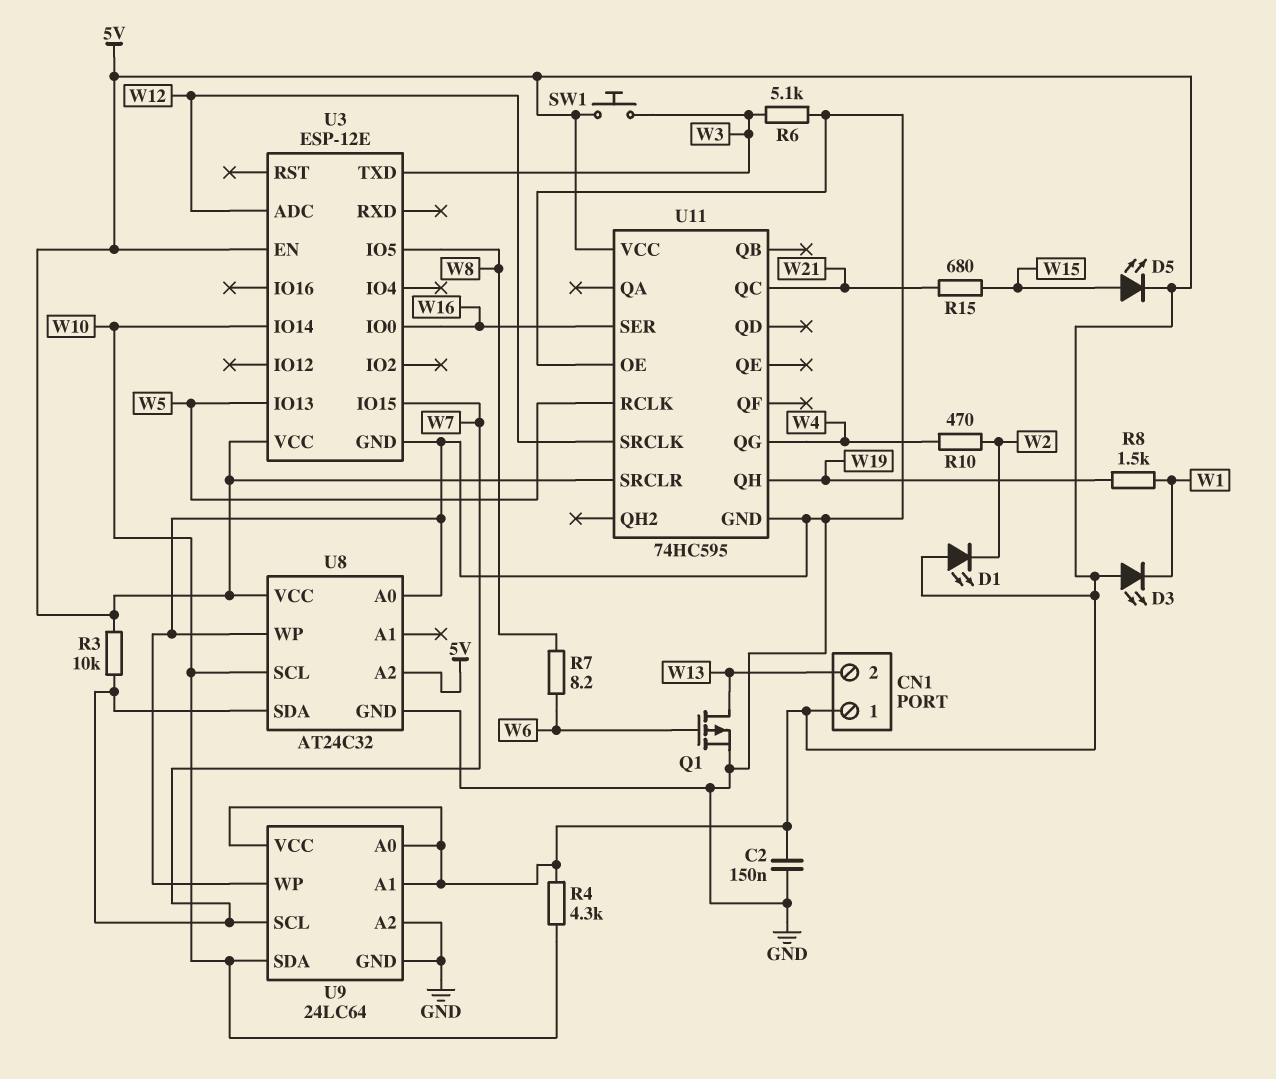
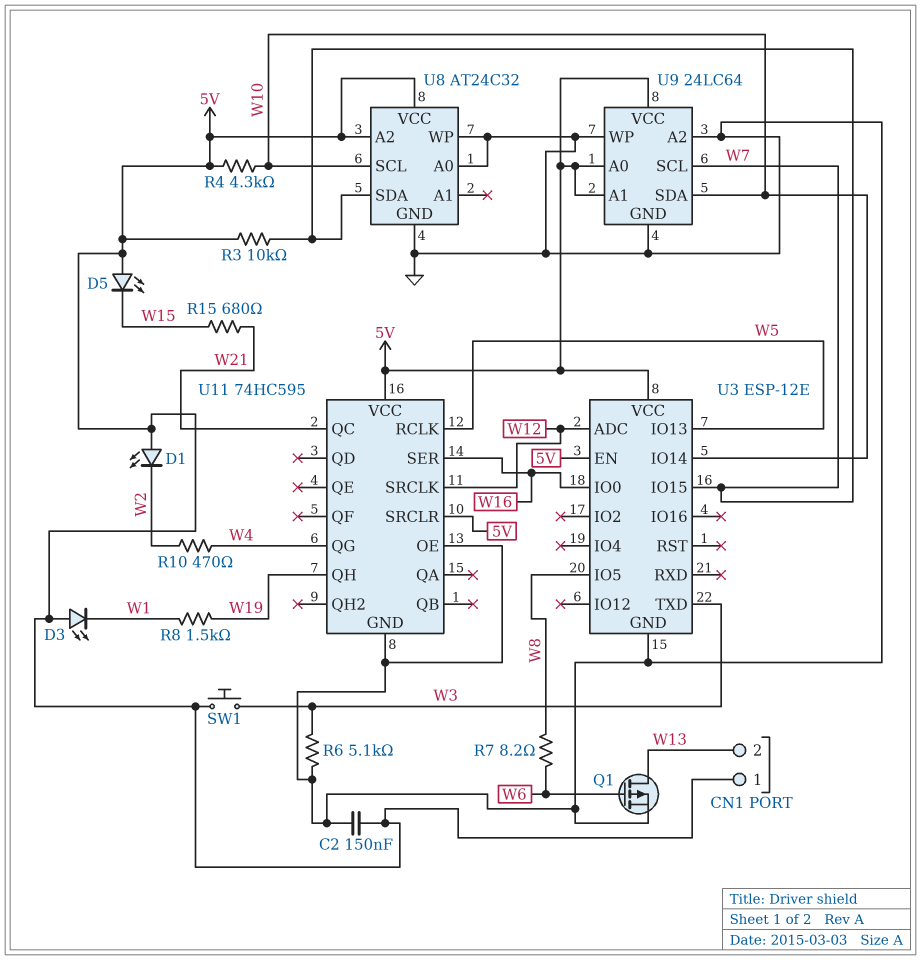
D5: LED (A W15, K 5V) -> LED (A 5V, K W15)

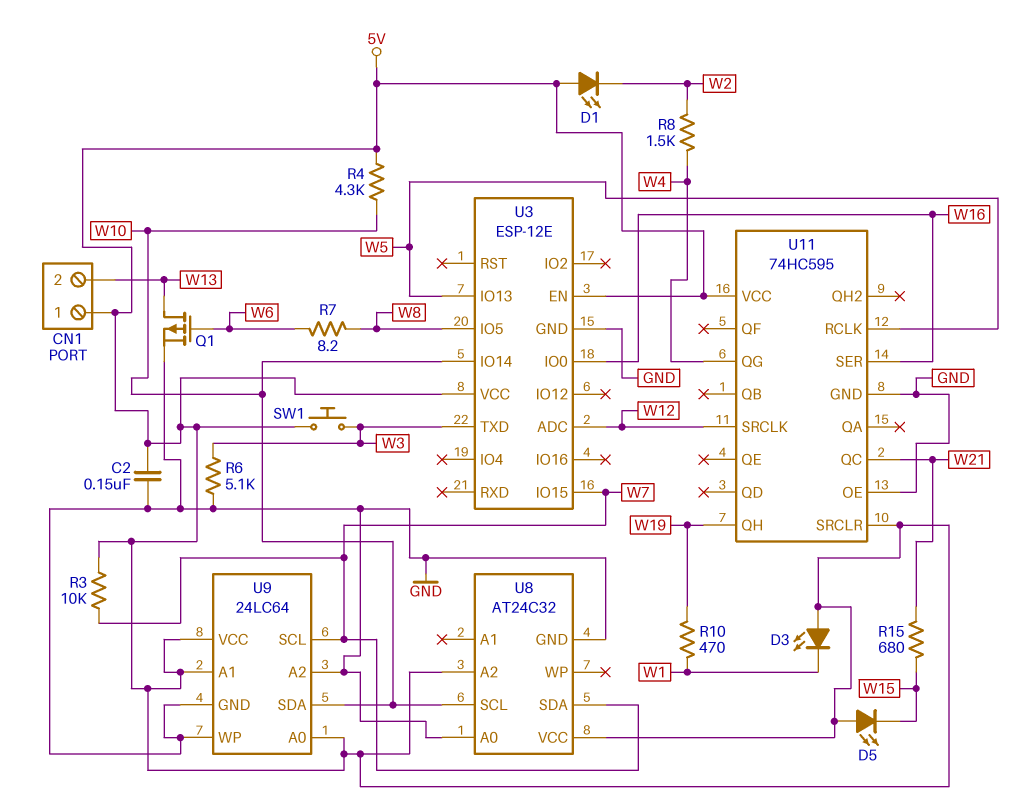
R8: 1.5k (W1, W19) -> 1.5k (W2, W4)
R10: 470 (W2, W4) -> 470 (W1, W19)
U8 pin WP: GND -> none

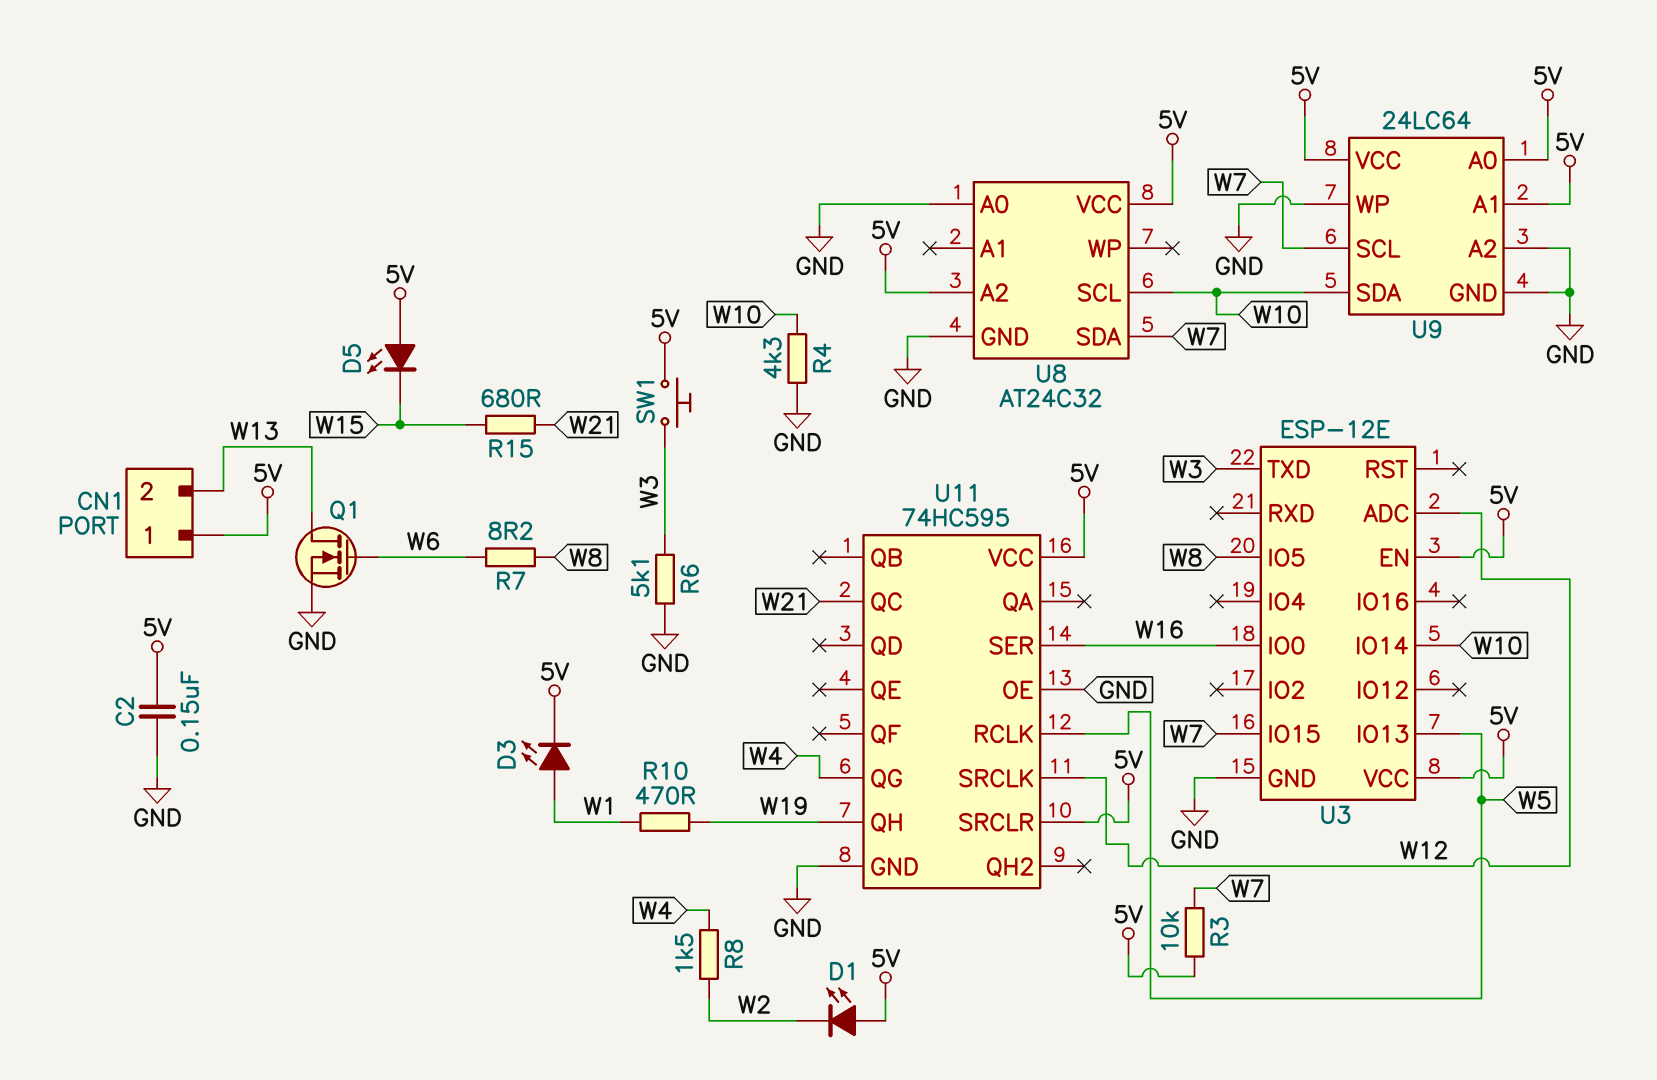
D3: LED (A 5V, K W1) -> LED (A W1, K 5V)
Q1: PMOS (G W6, D W13, S GND) -> NMOS (G W6, D W13, S GND)
R4: 4.3k (5V, W10) -> 4.3k (GND, W10)

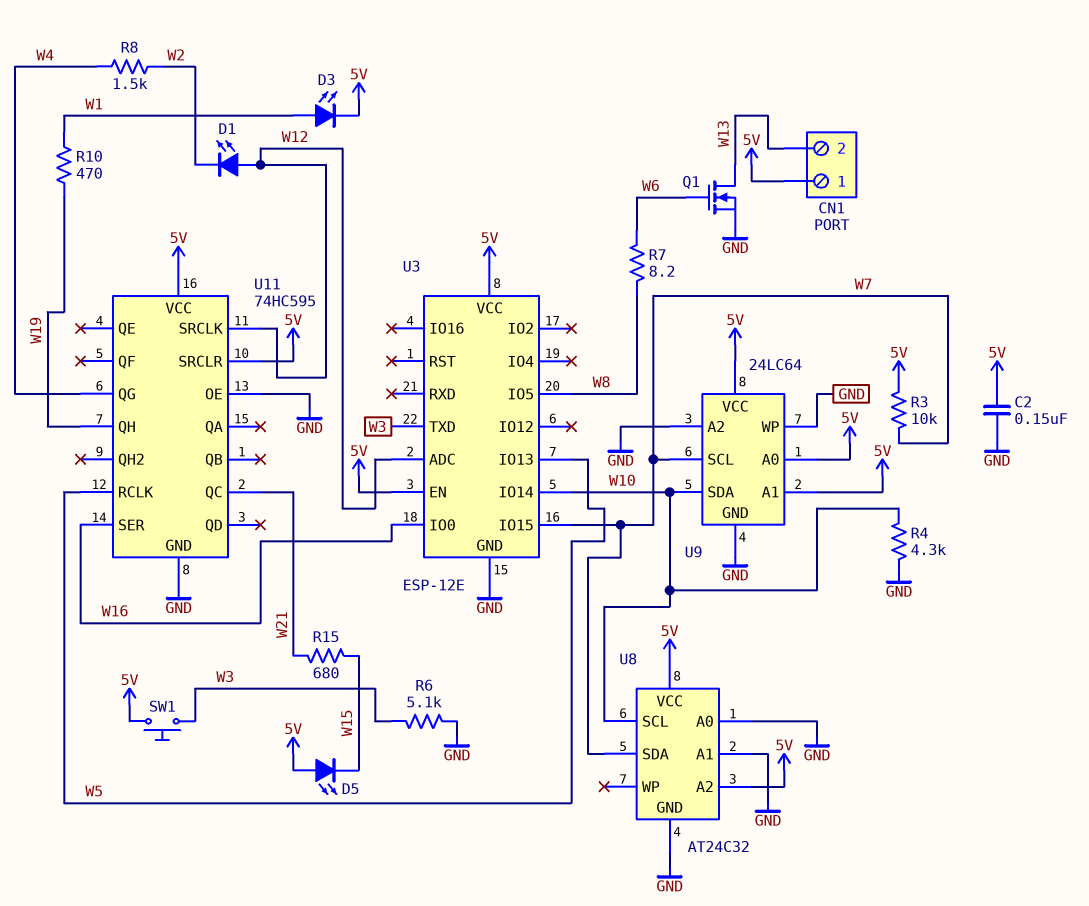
D1: LED (A 5V, K W2) -> LED (A W12, K W2)
U8 pin A1: none -> GND

